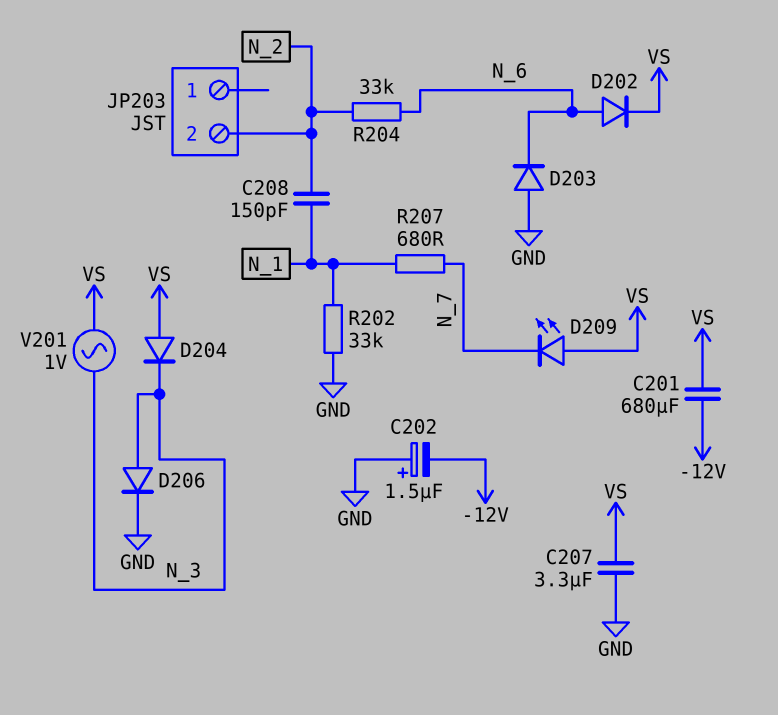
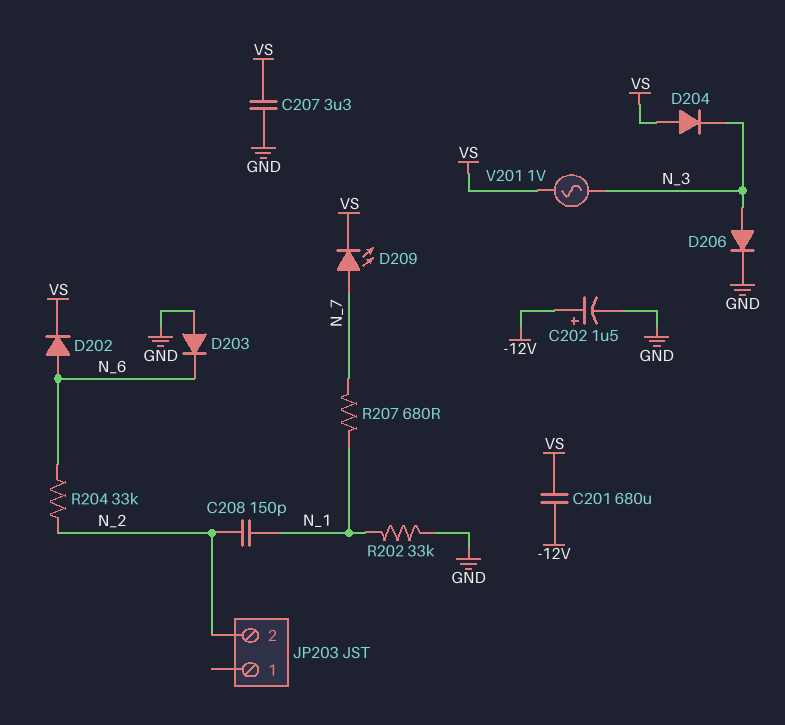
C202: 1.5uF (plus GND, minus -12V) -> 1.5uF (plus -12V, minus GND)
D209: LED (A VS, K N_7) -> LED (A N_7, K VS)

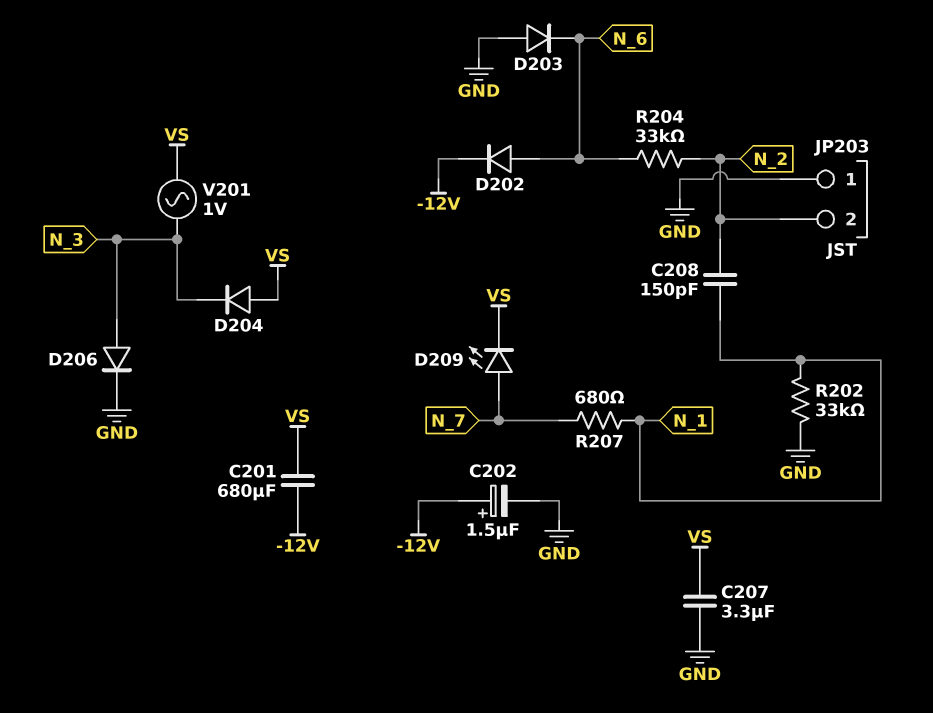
D202: diode (A N_6, K VS) -> diode (A N_6, K -12V)
JP203 pin 1: none -> GND

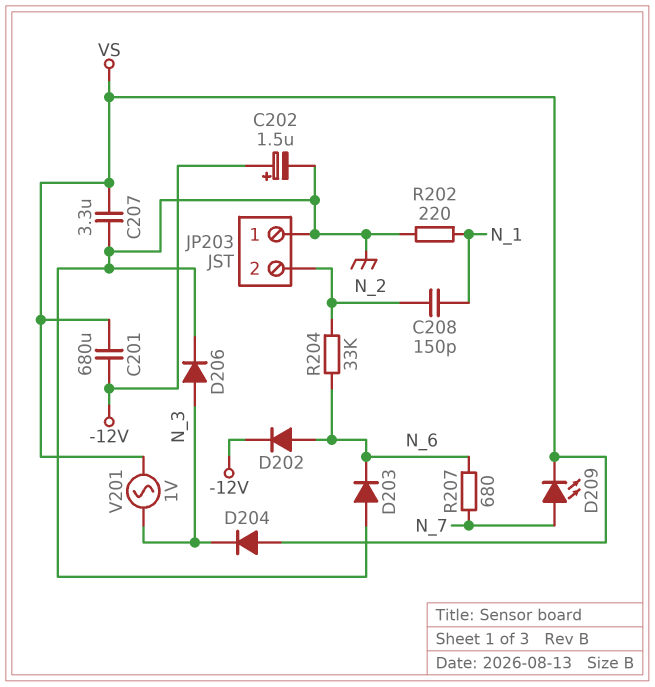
R202: 33k (GND, N_1) -> 220 (GND, N_1)
R207: 680 (N_1, N_7) -> 680 (N_6, N_7)

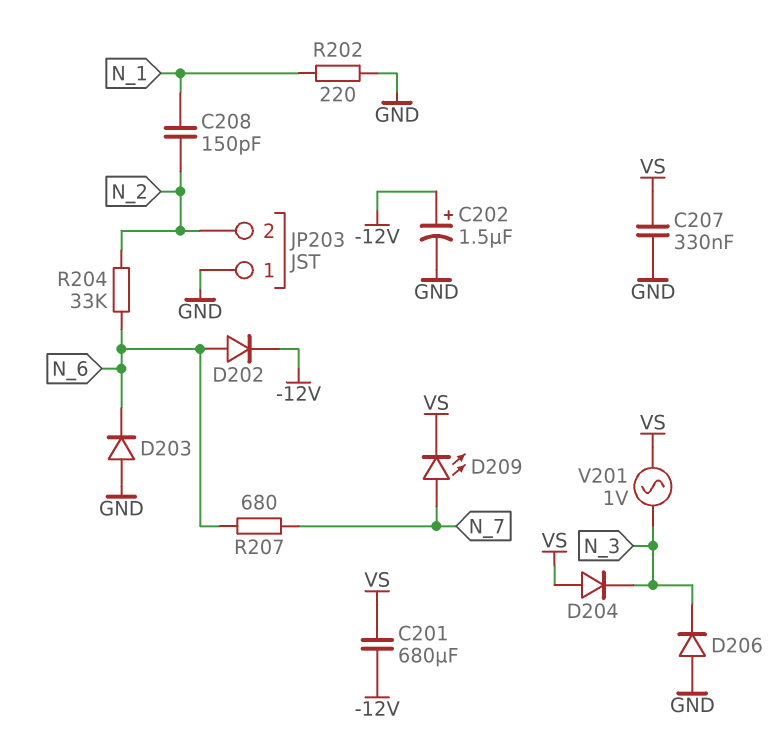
C207: 3.3uF (GND, VS) -> 330nF (GND, VS)
D206: diode (A N_3, K GND) -> diode (A GND, K N_3)

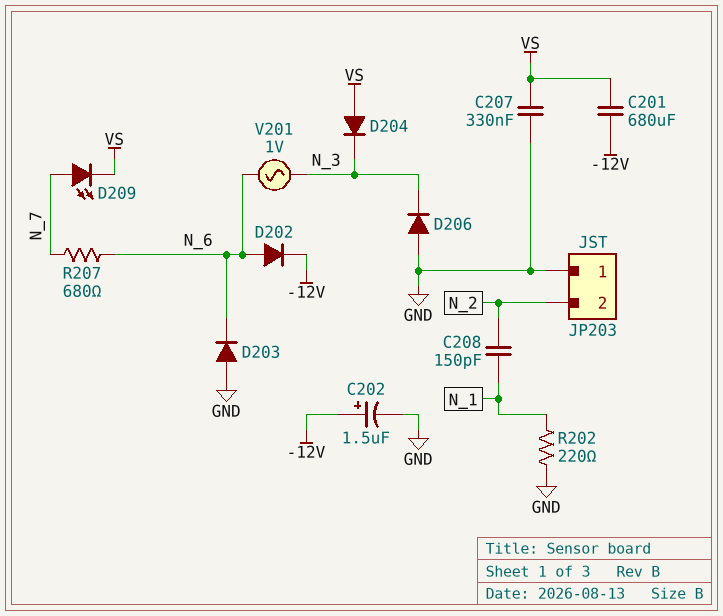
R204: 33k (N_2, N_6) -> none
V201: AC 1V (N_3, VS) -> AC 1V (N_3, N_6)

